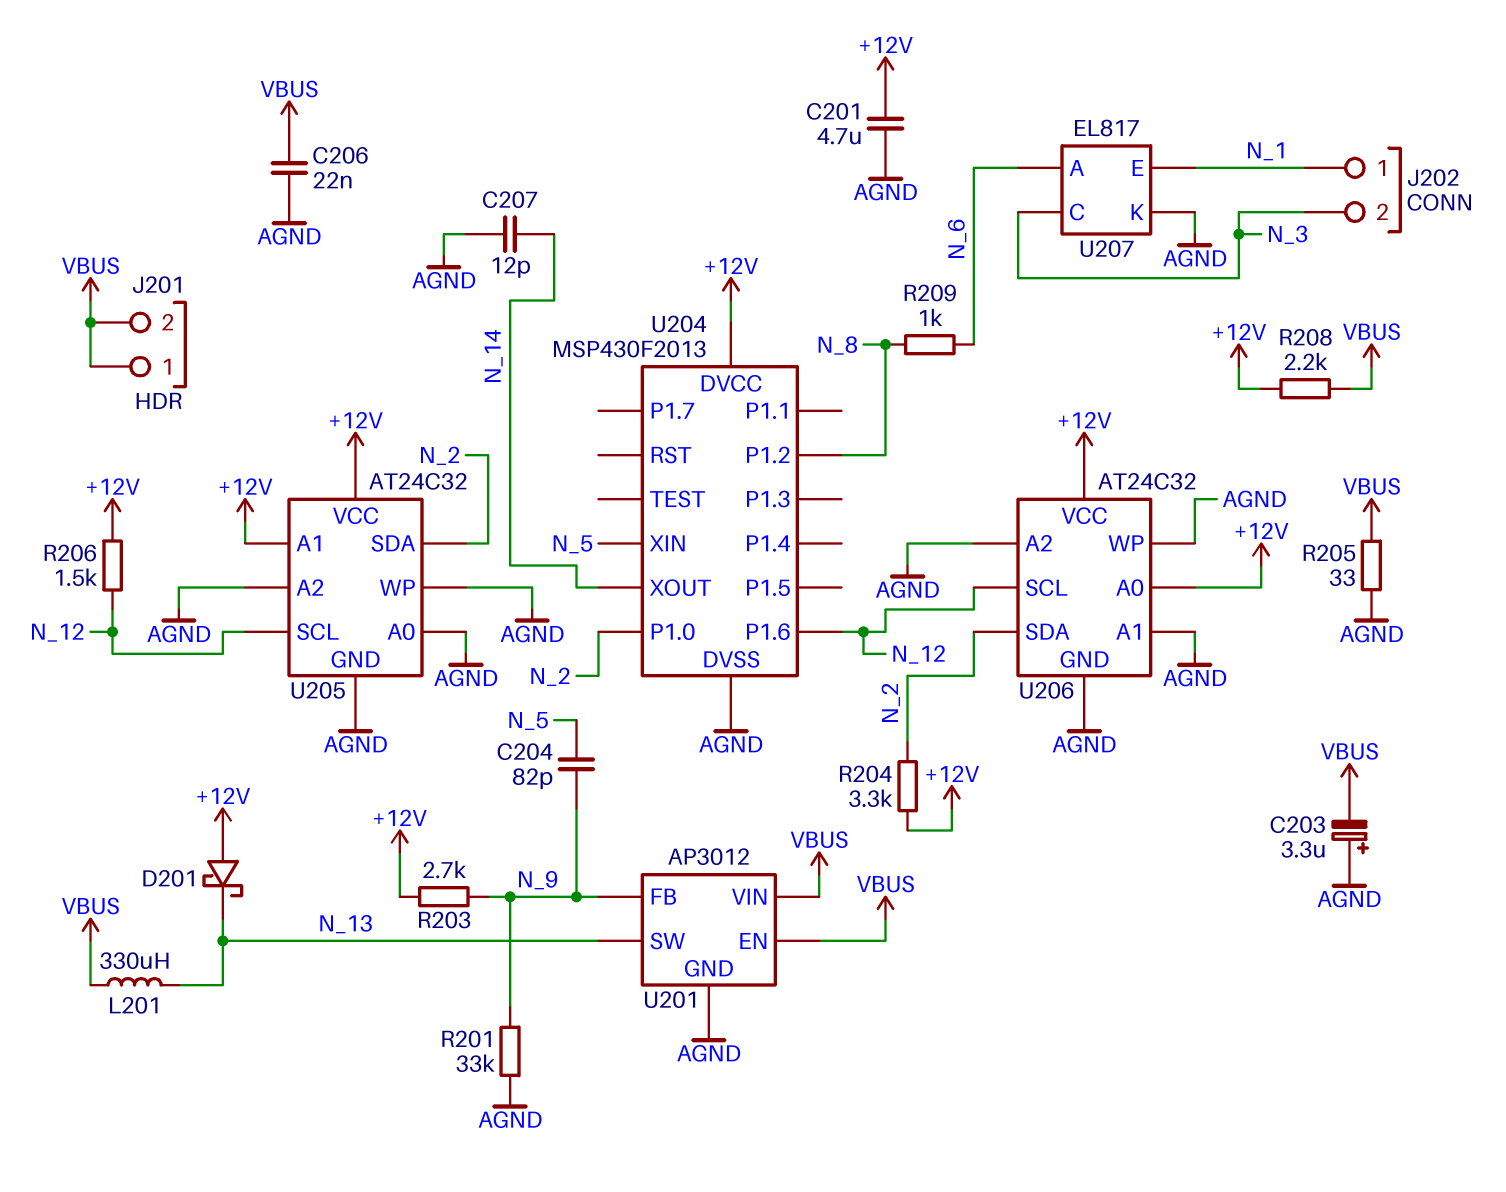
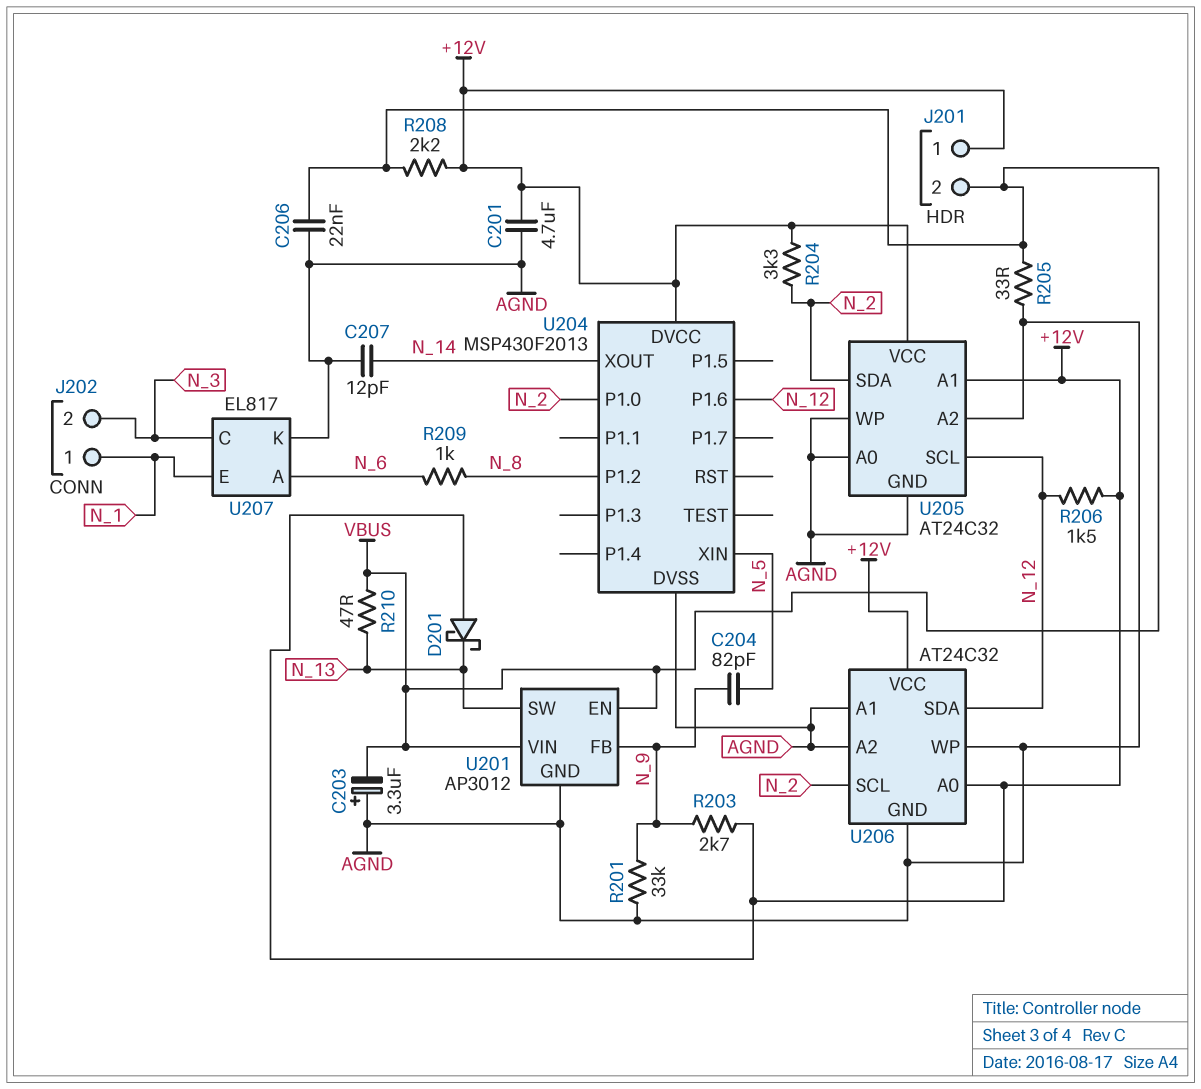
J201 pin 1: VBUS -> +12V
L201: 330uH (N_13, VBUS) -> none
R210: none -> 47 (N_13, VBUS)
U206 pin SCL: N_12 -> N_2
U206 pin SDA: N_2 -> N_12

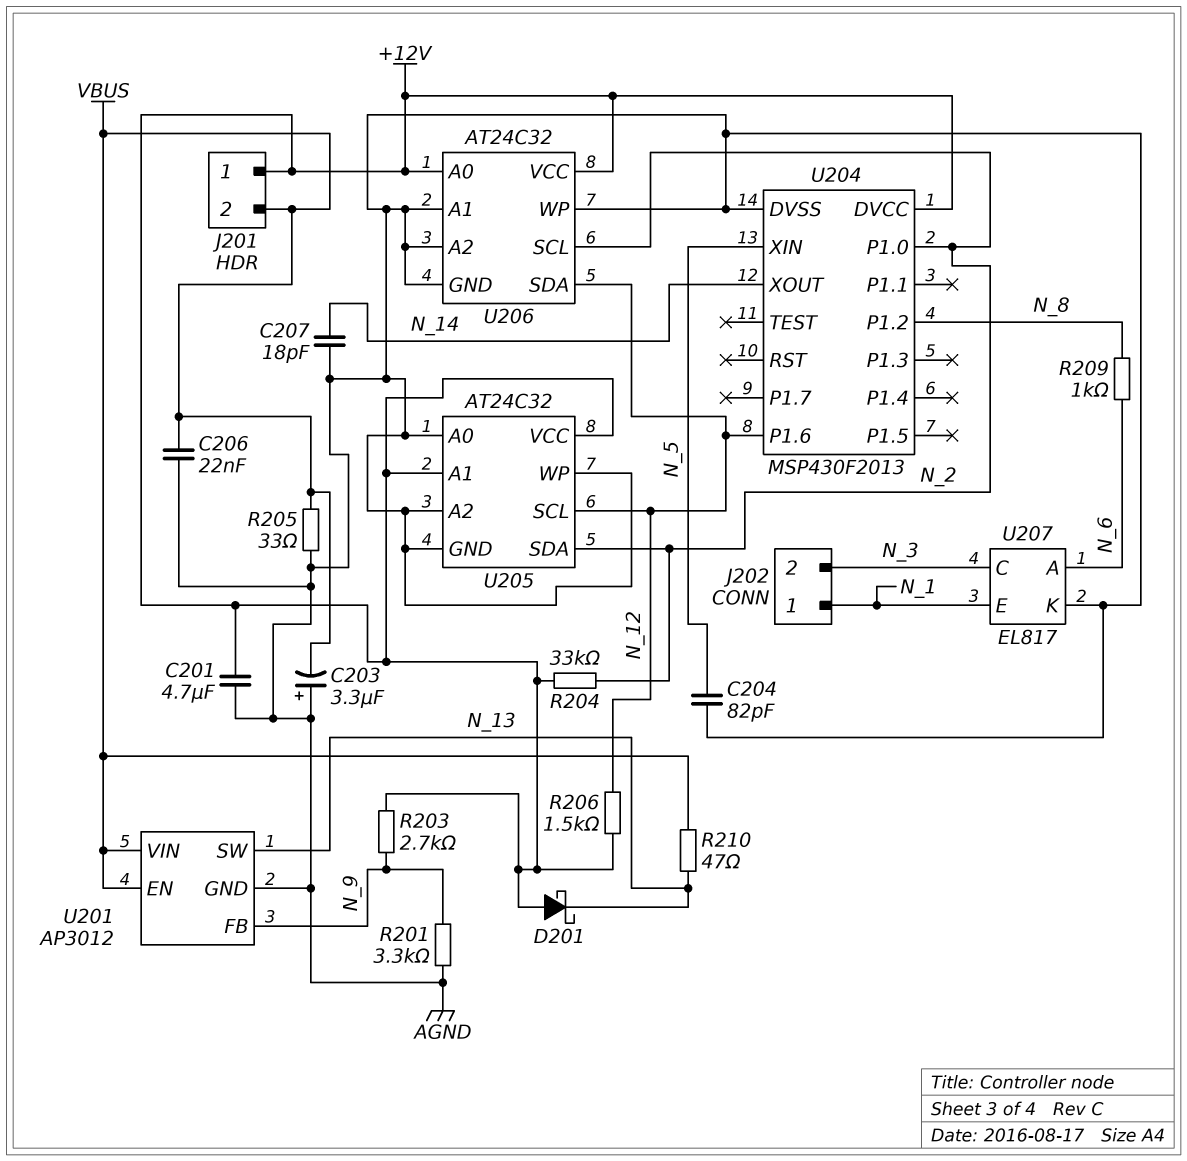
C204: 82pF (N_5, N_9) -> 82pF (AGND, N_5)
C207: 12pF (AGND, N_14) -> 18pF (AGND, N_14)
R201: 33k (AGND, N_9) -> 3.3k (AGND, N_9)
R204: 3.3k (+12V, N_2) -> 33k (+12V, N_2)
R208: 2.2k (+12V, VBUS) -> none

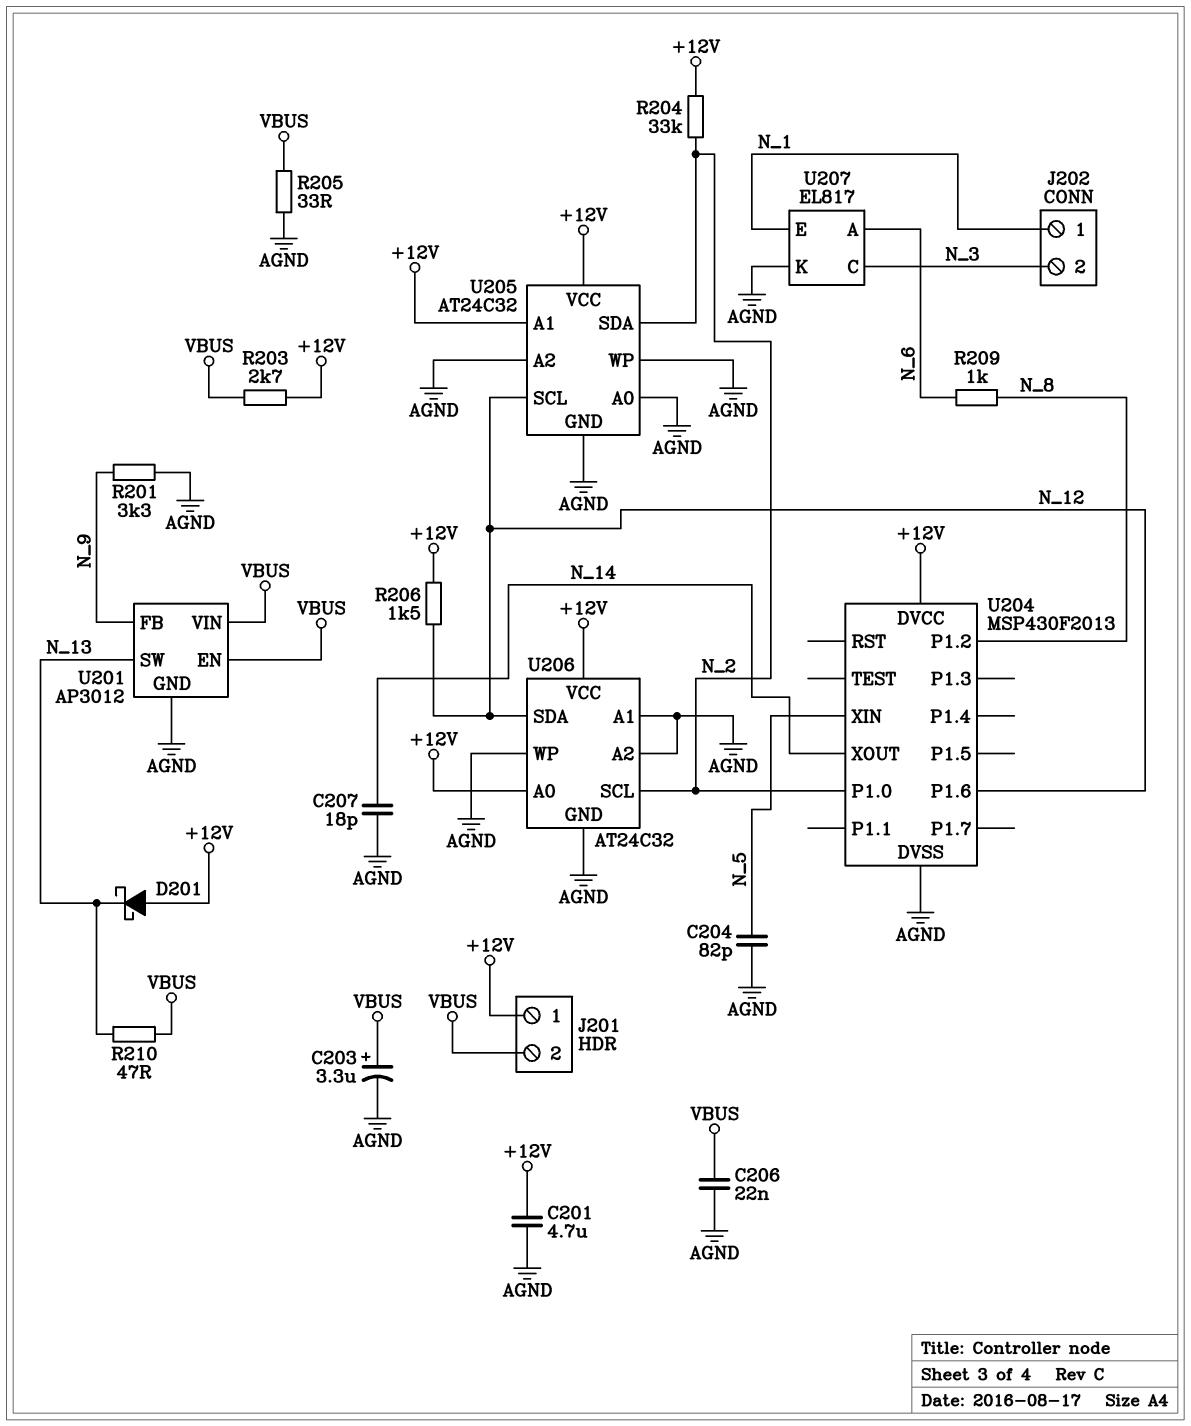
C203: 3.3uF (plus AGND, minus VBUS) -> 3.3uF (plus VBUS, minus AGND)
R203: 2.7k (+12V, N_9) -> 2.7k (+12V, VBUS)

